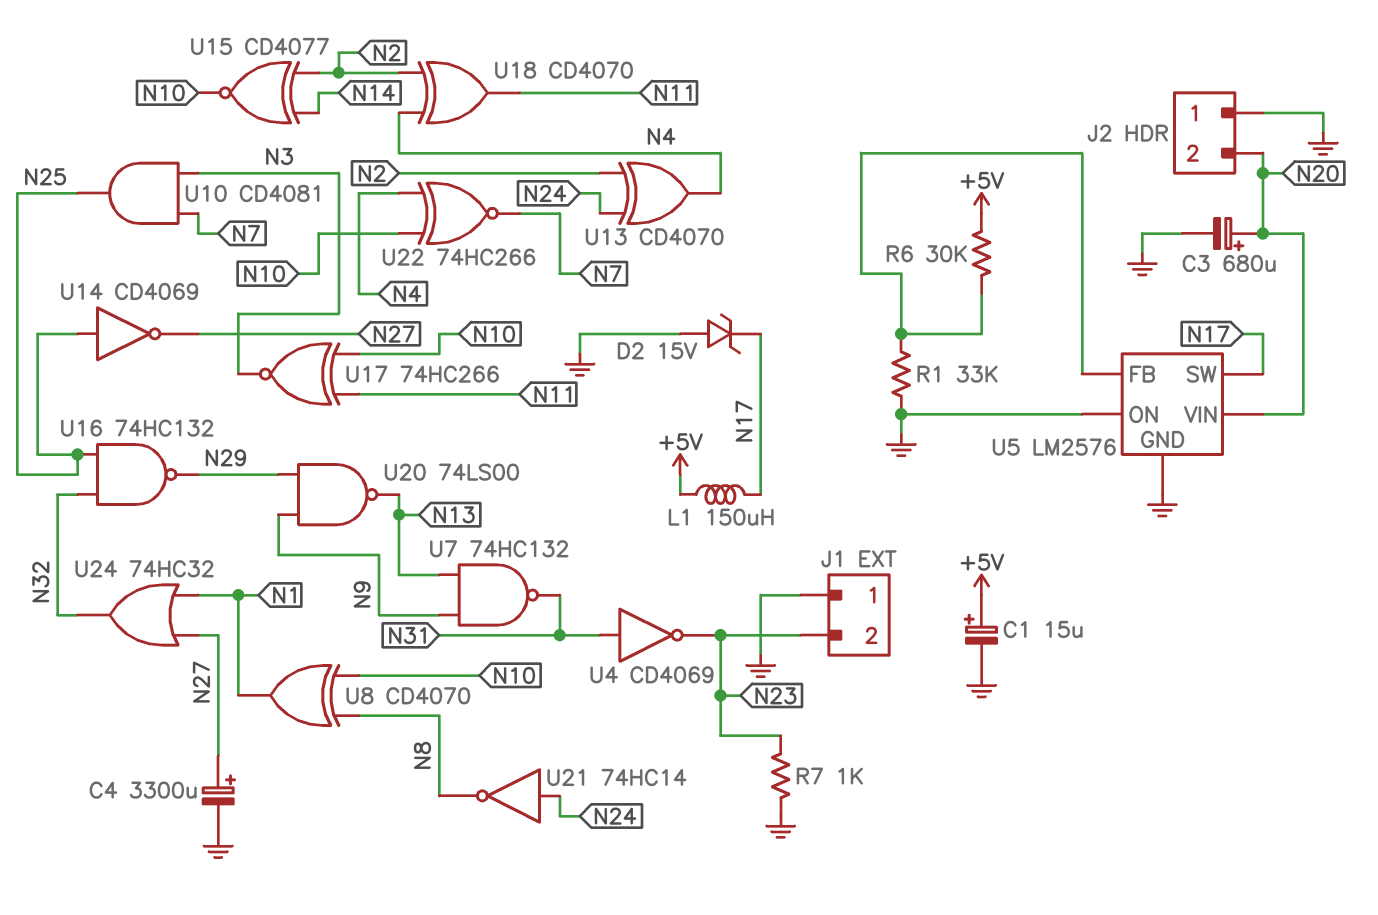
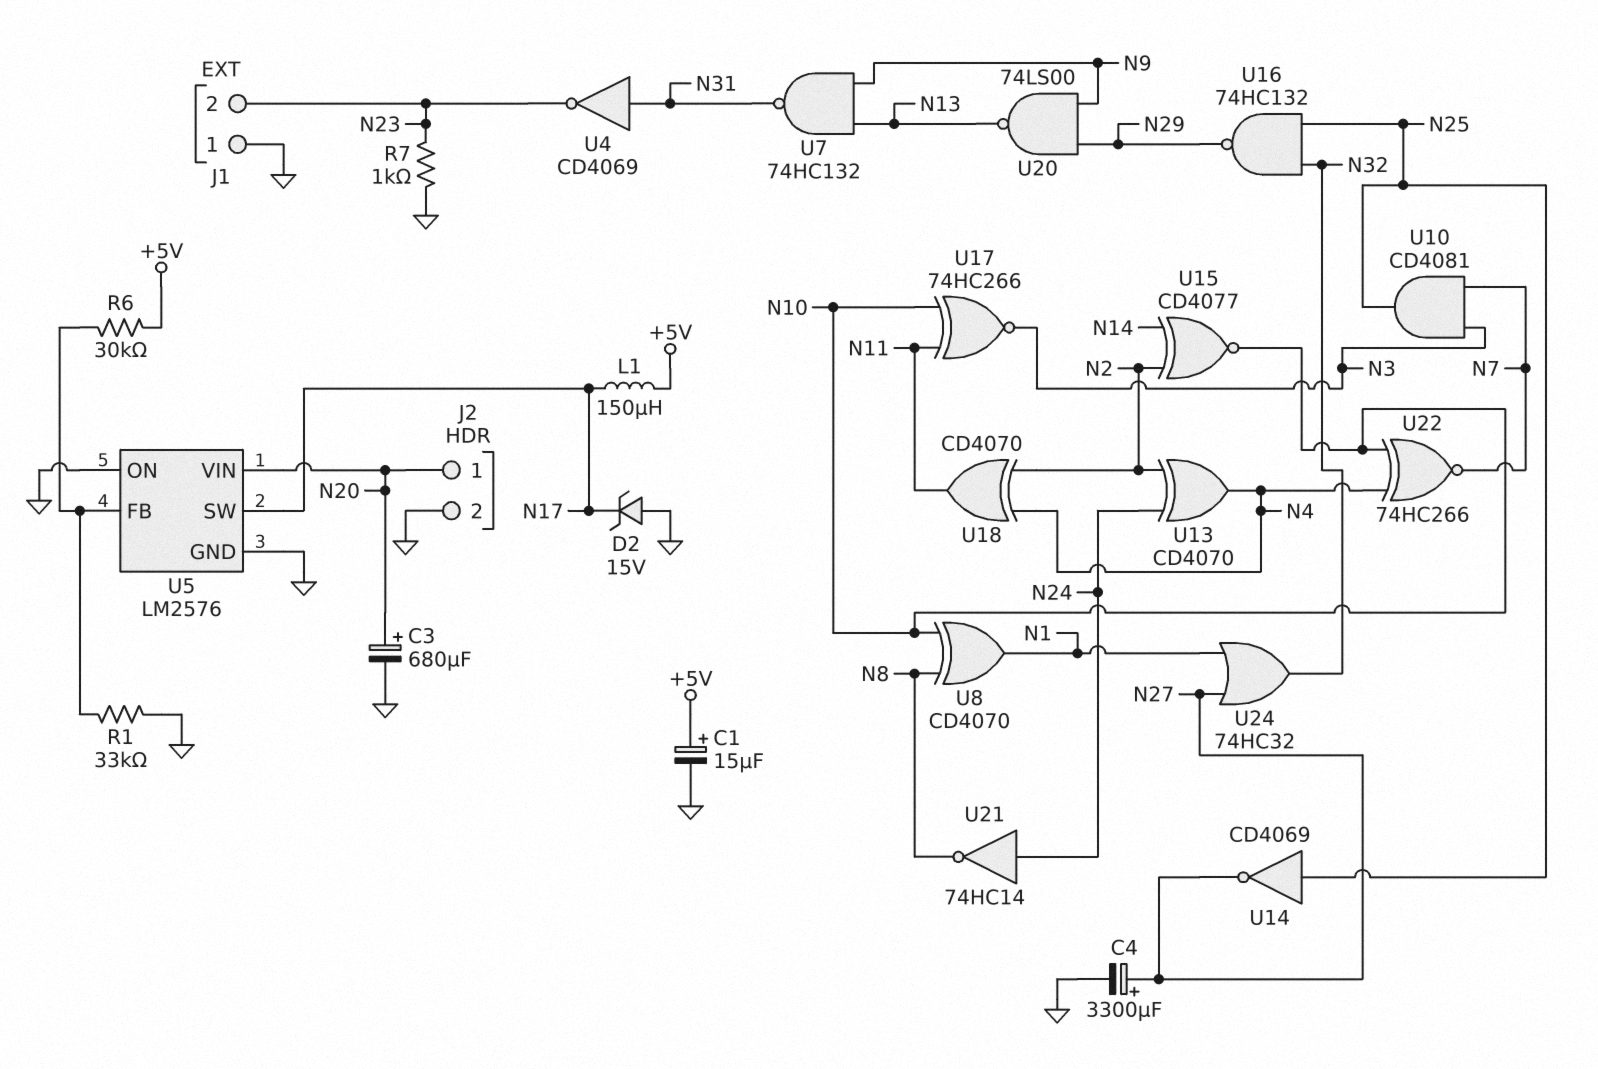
J2 pin 1: GND -> N20
J2 pin 2: N20 -> GND

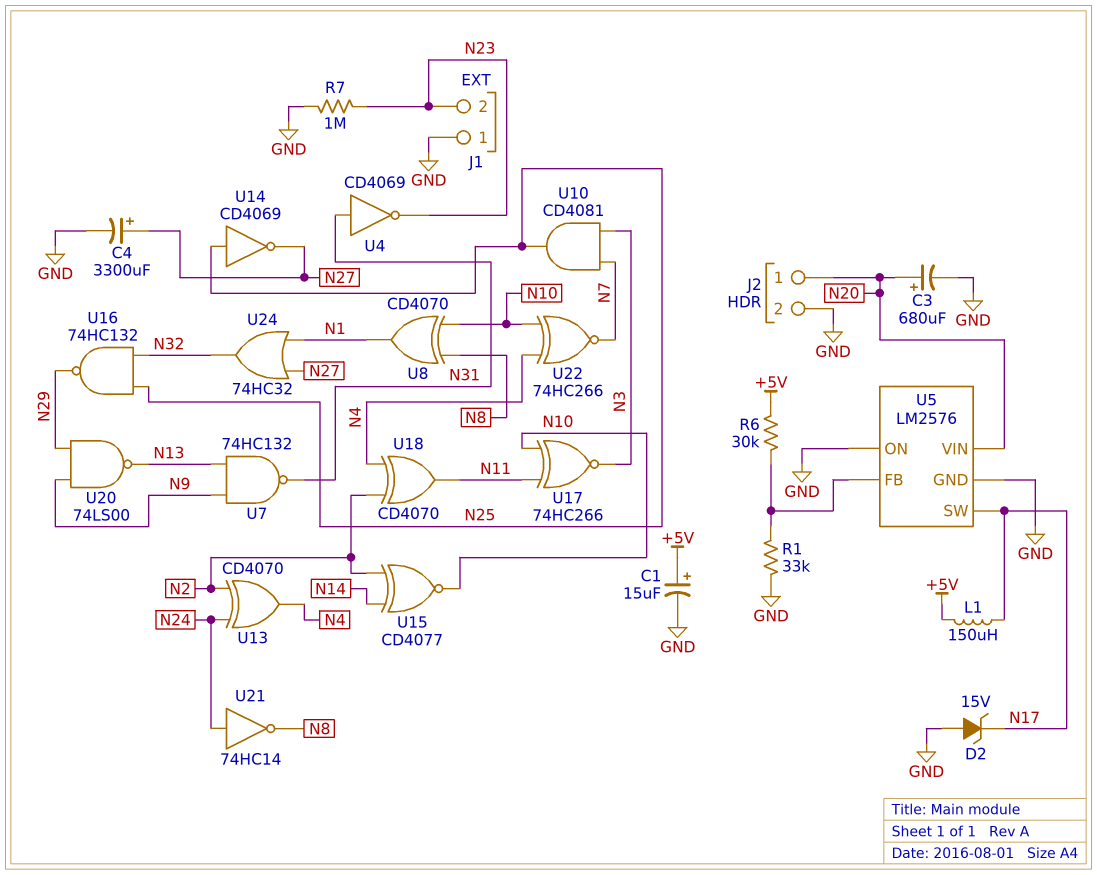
R7: 1k (GND, N23) -> 1M (GND, N23)

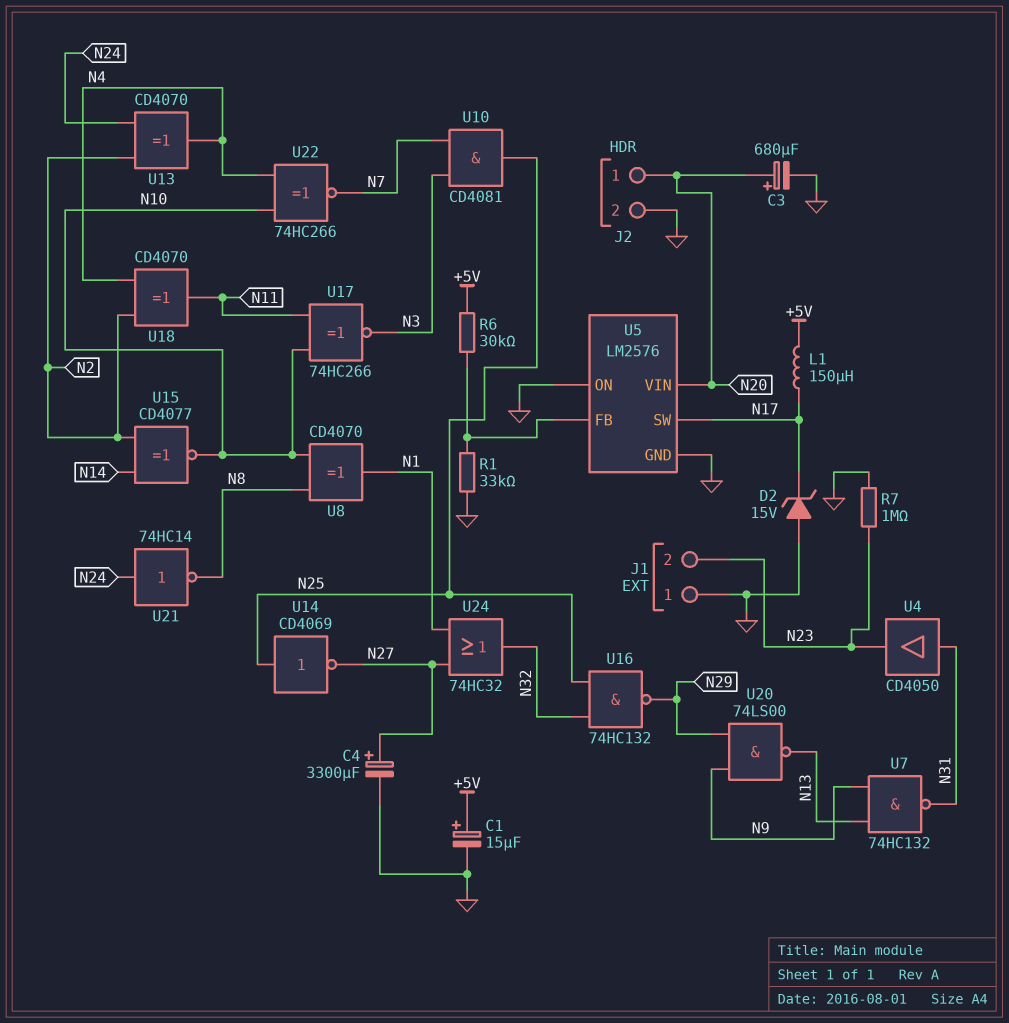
U4: NOT CD4069 (in N31, out N23) -> buffer CD4050 (in N31, out N23)

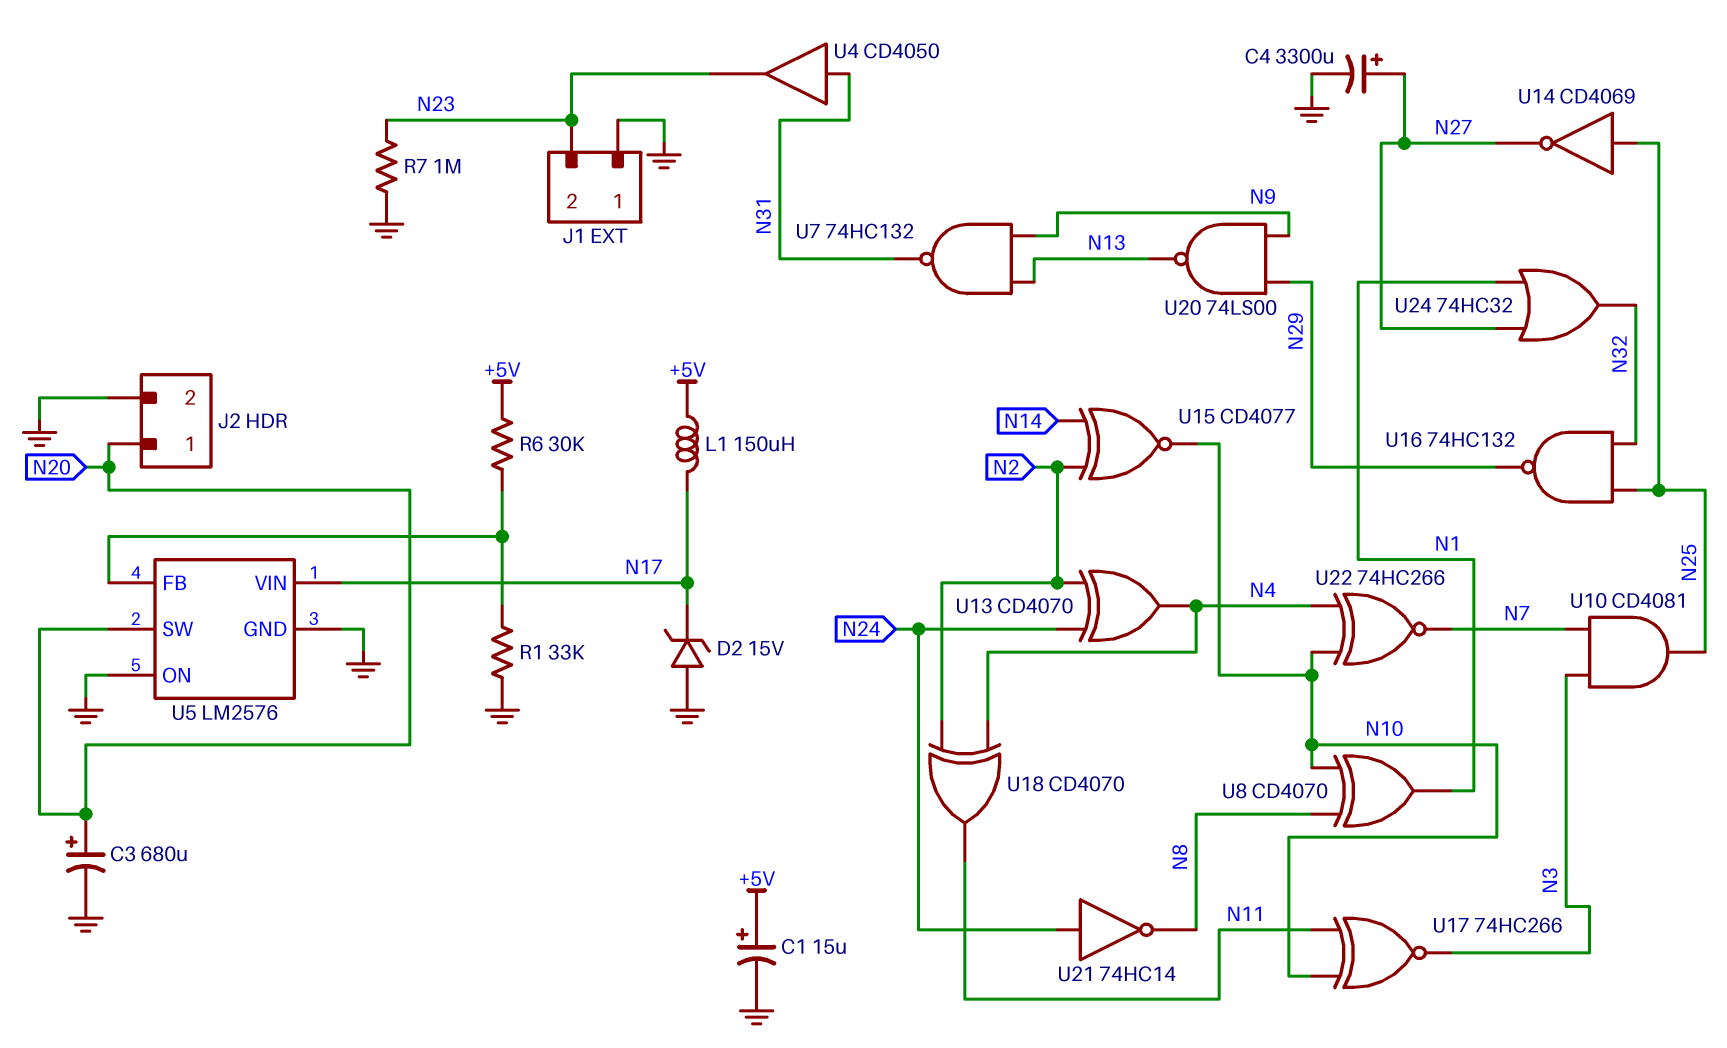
U5 pin SW: N17 -> N20
U5 pin VIN: N20 -> N17

